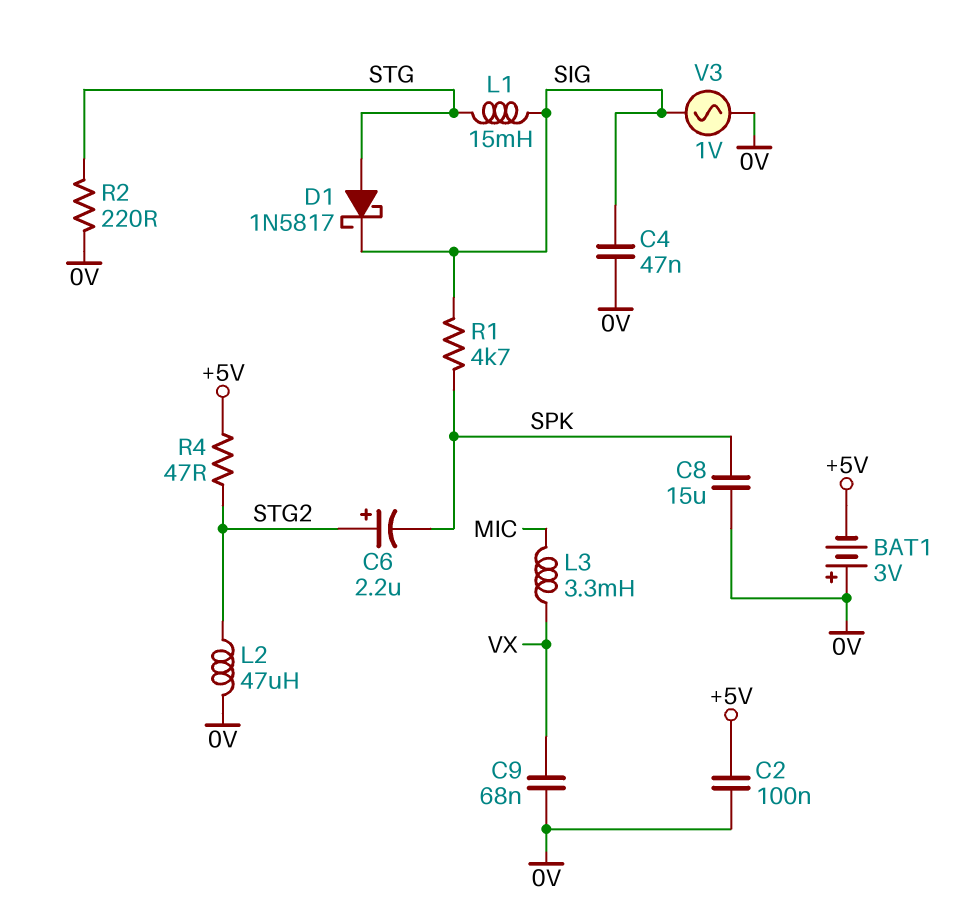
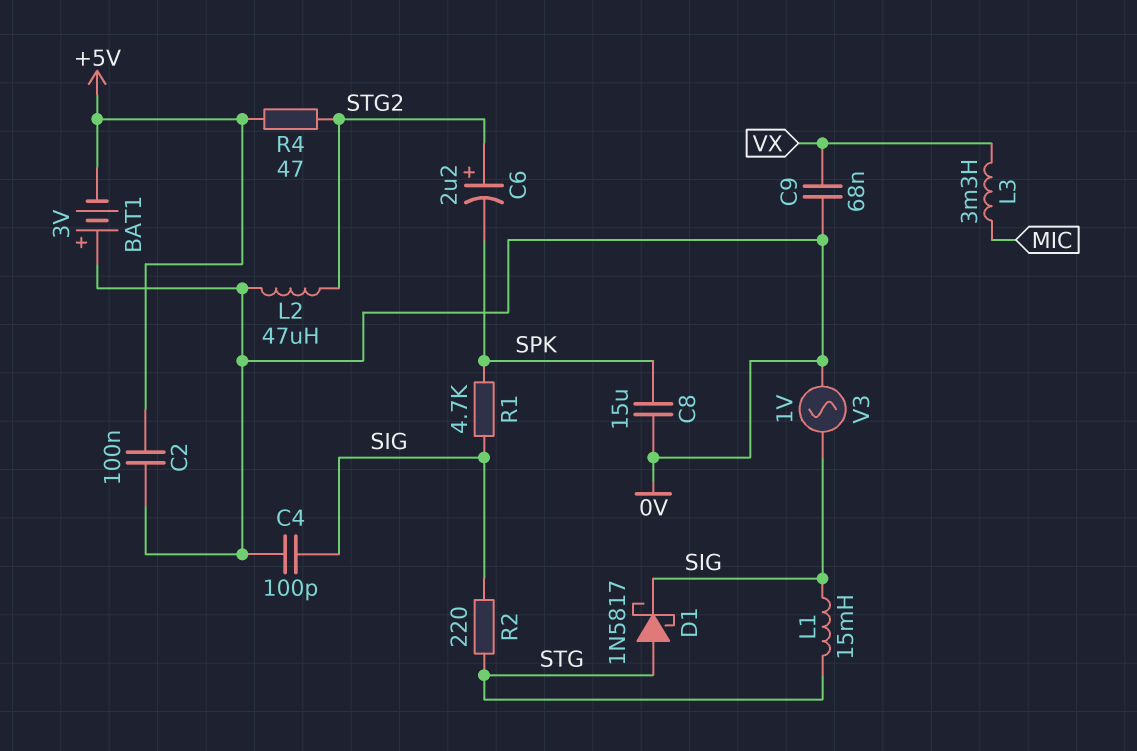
C4: 47nF (0V, SIG) -> 100pF (0V, SIG)
R2: 220 (0V, STG) -> 220 (SIG, STG)

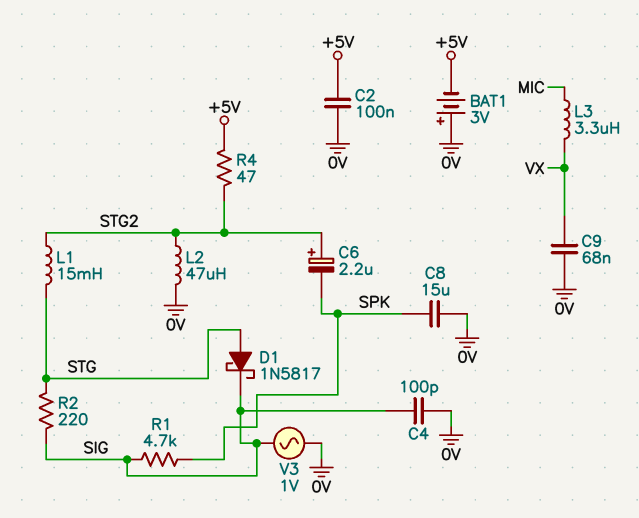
L1: 15mH (SIG, STG) -> 15mH (STG, STG2)
L3: 3.3mH (MIC, VX) -> 3.3uH (MIC, VX)

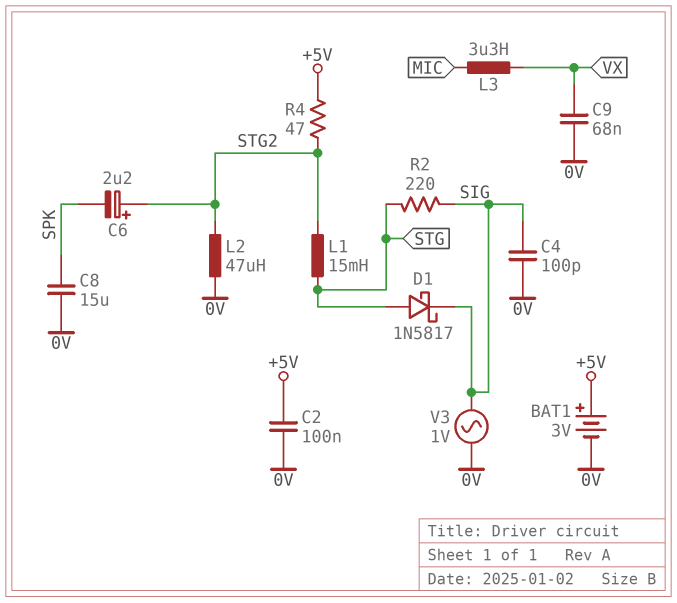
BAT1: 3V (plus 0V, minus +5V) -> 3V (plus +5V, minus 0V)
R1: 4.7k (SIG, SPK) -> none

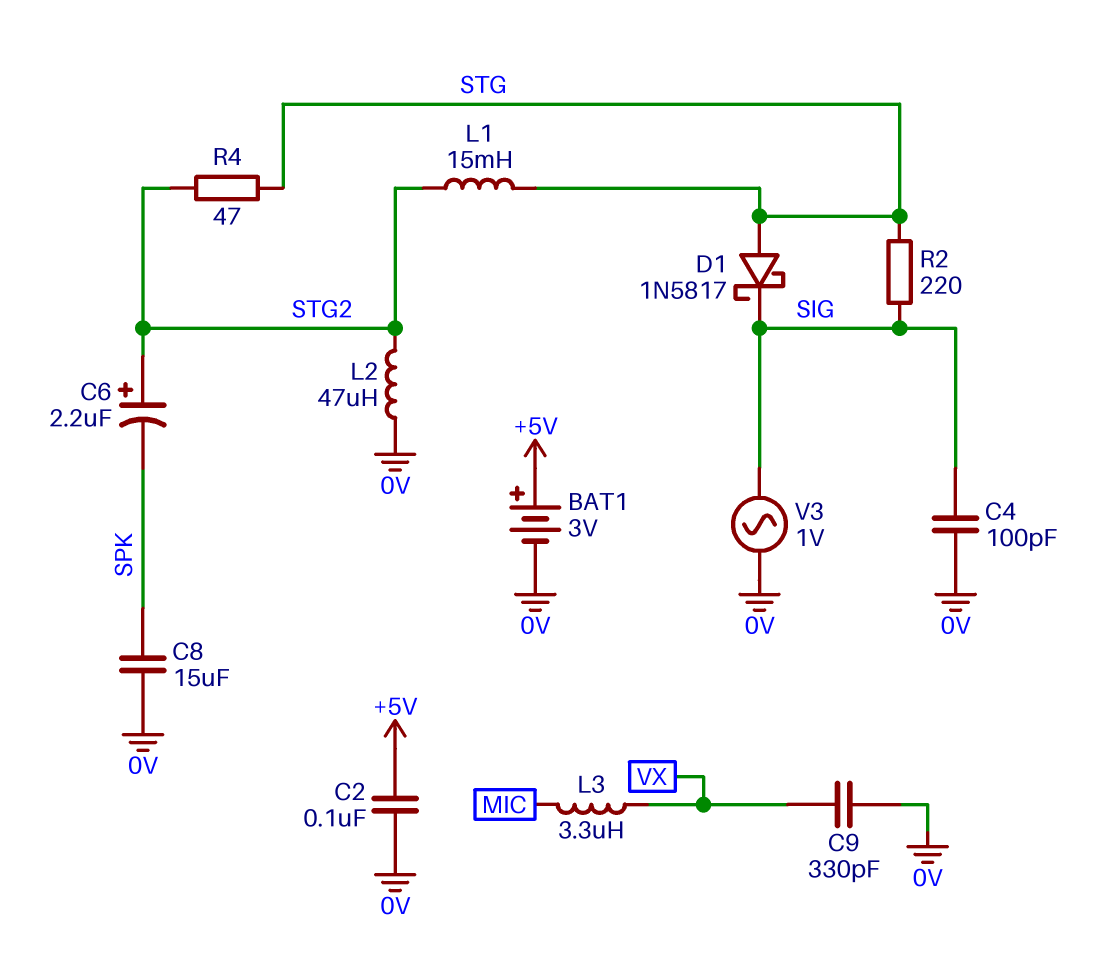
C9: 68nF (0V, VX) -> 330pF (0V, VX)
R4: 47 (+5V, STG2) -> 47 (STG, STG2)

